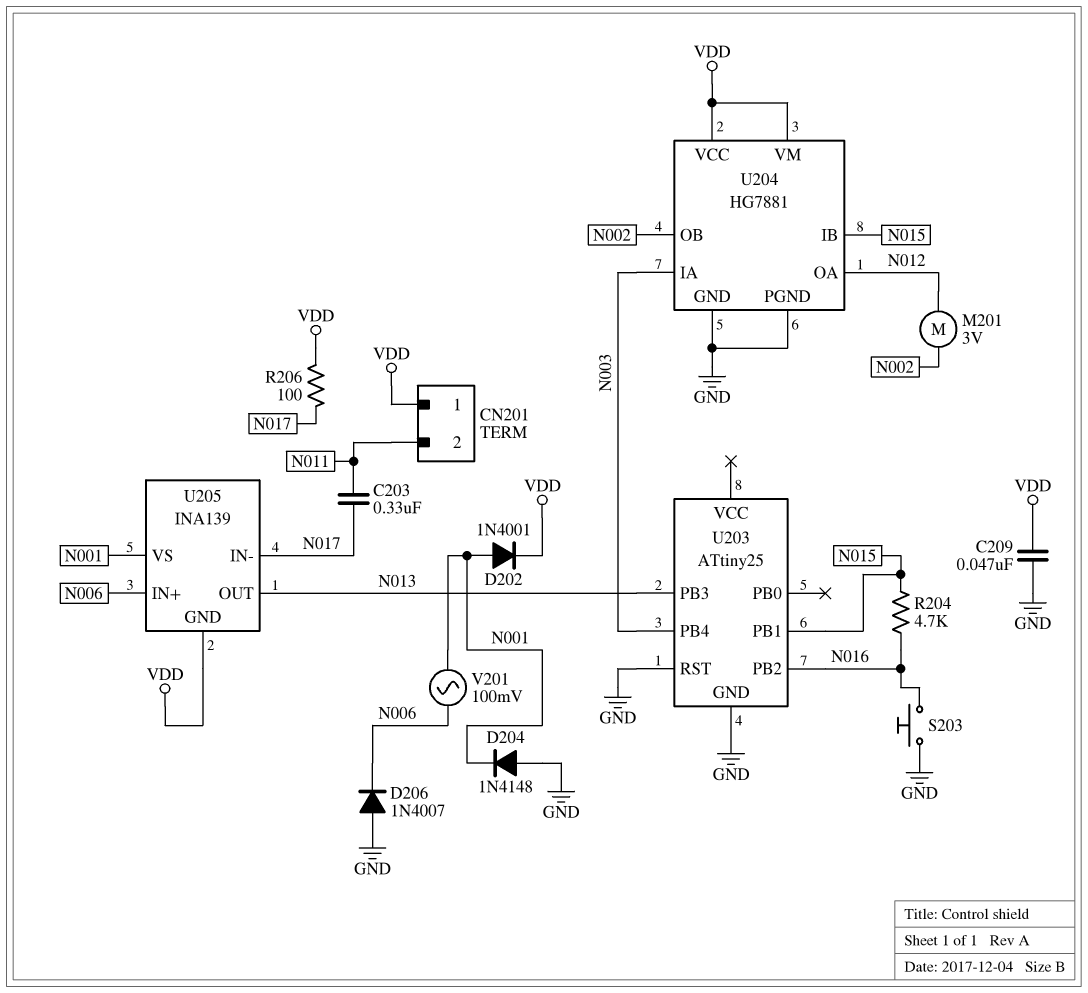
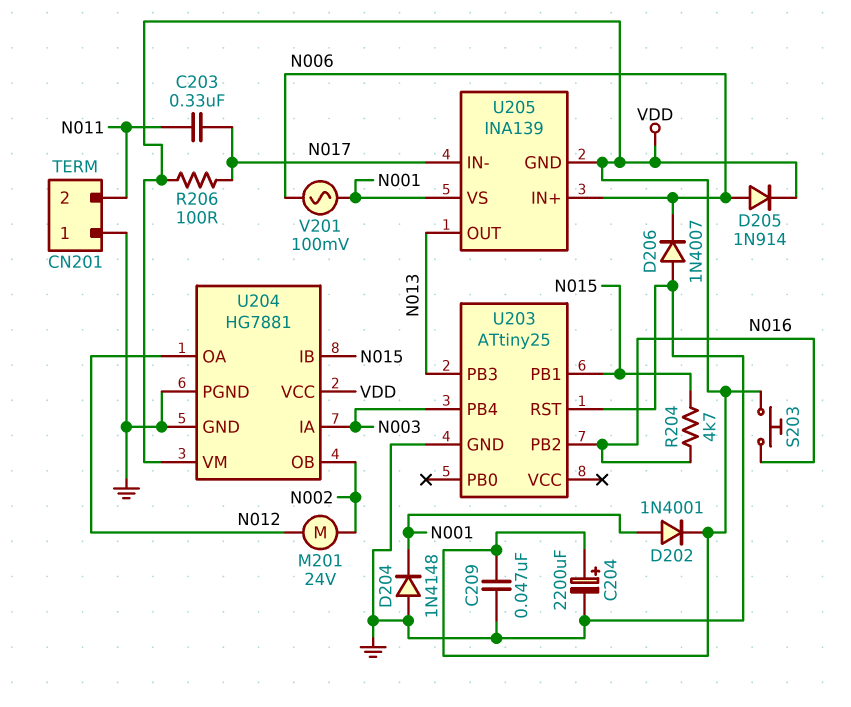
C204: none -> 2200uF (plus VDD, minus GND)
CN201 pin 1: VDD -> GND
D205: none -> diode 1N914 (A N006, K VDD)
M201: motor 3V (N002, N012) -> motor 24V (N002, N012)
S203: button (GND, N016) -> button (N016, VDD)

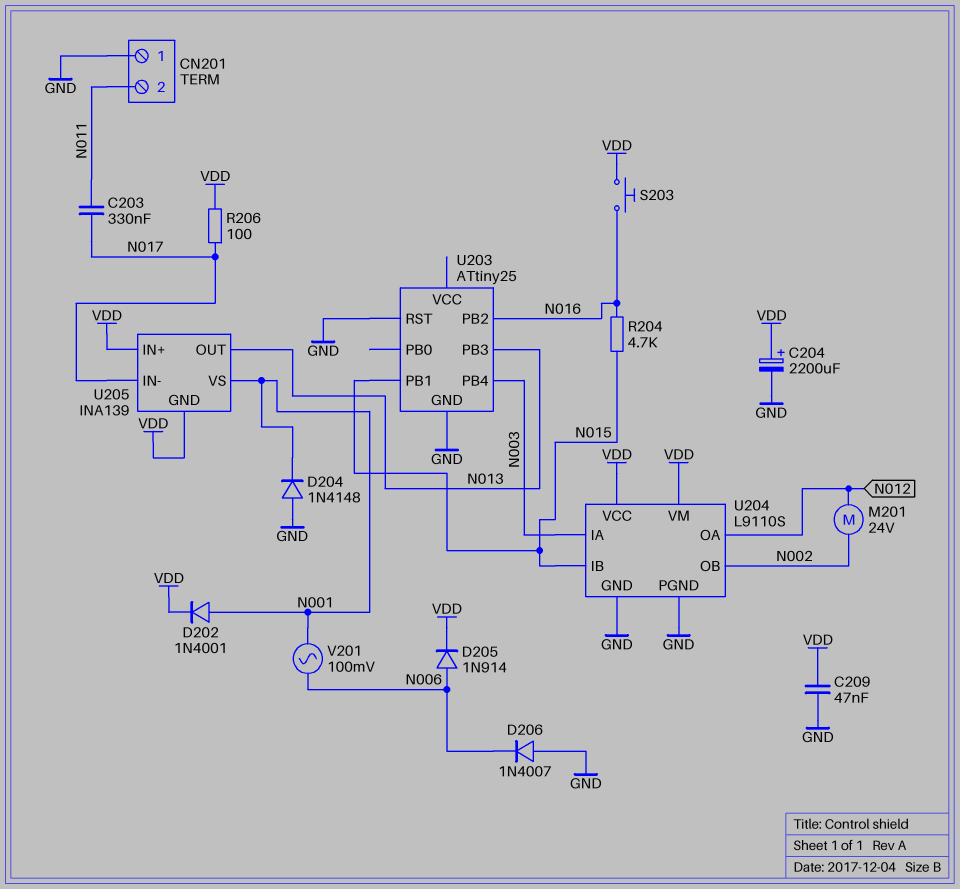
U204: HG7881 -> L9110S
U205 pin IN+: N006 -> VDD

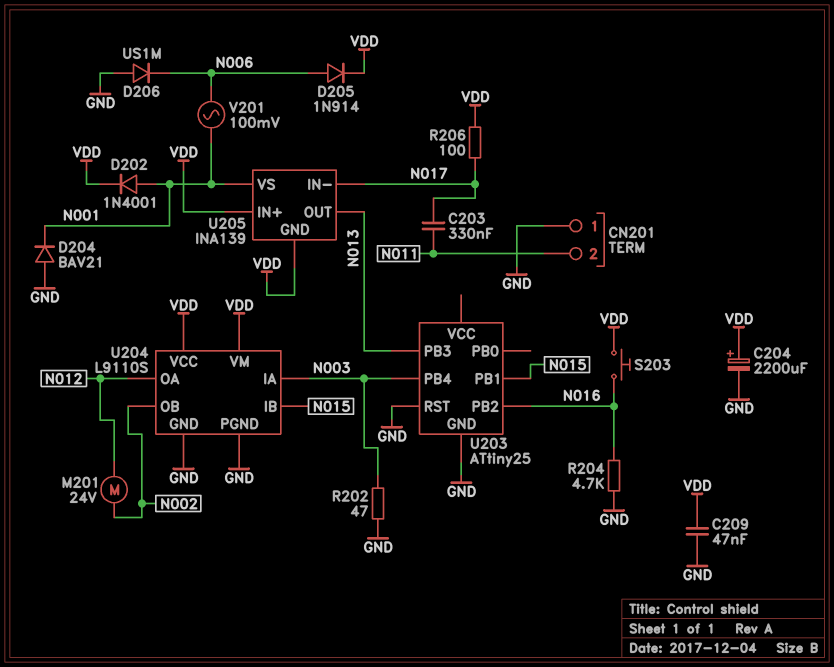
D204: diode 1N4148 (A GND, K N001) -> diode BAV21 (A GND, K N001)
D206: diode 1N4007 (A GND, K N006) -> diode US1M (A GND, K N006)
R202: none -> 47 (GND, N003)
R204: 4.7k (N015, N016) -> 4.7k (GND, N016)

